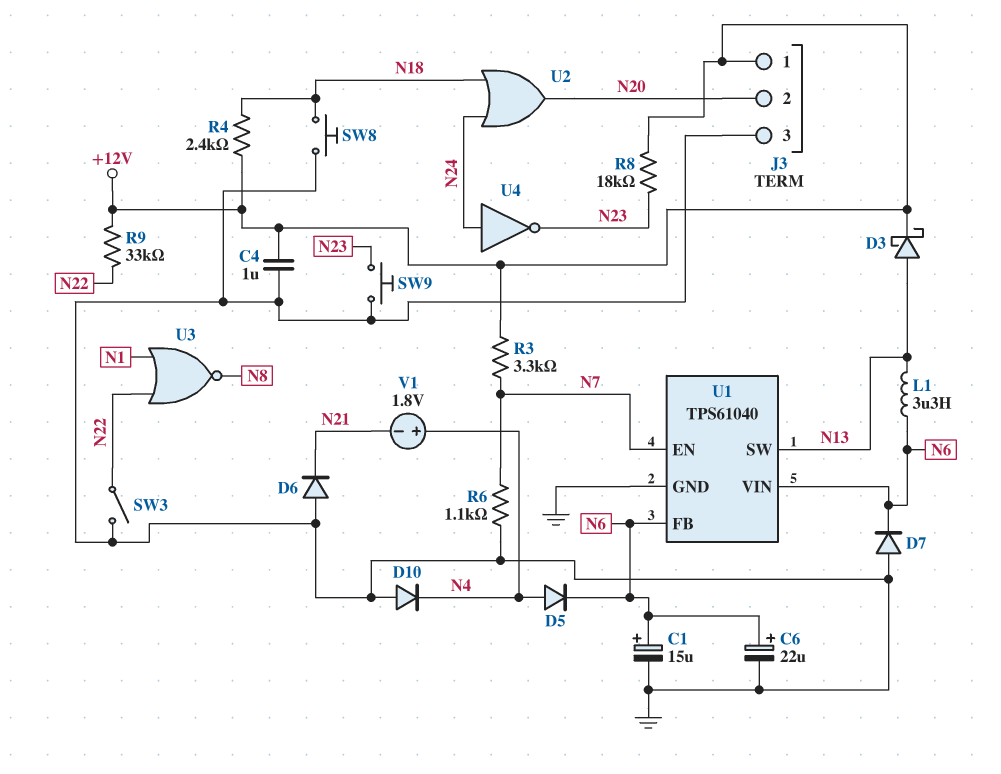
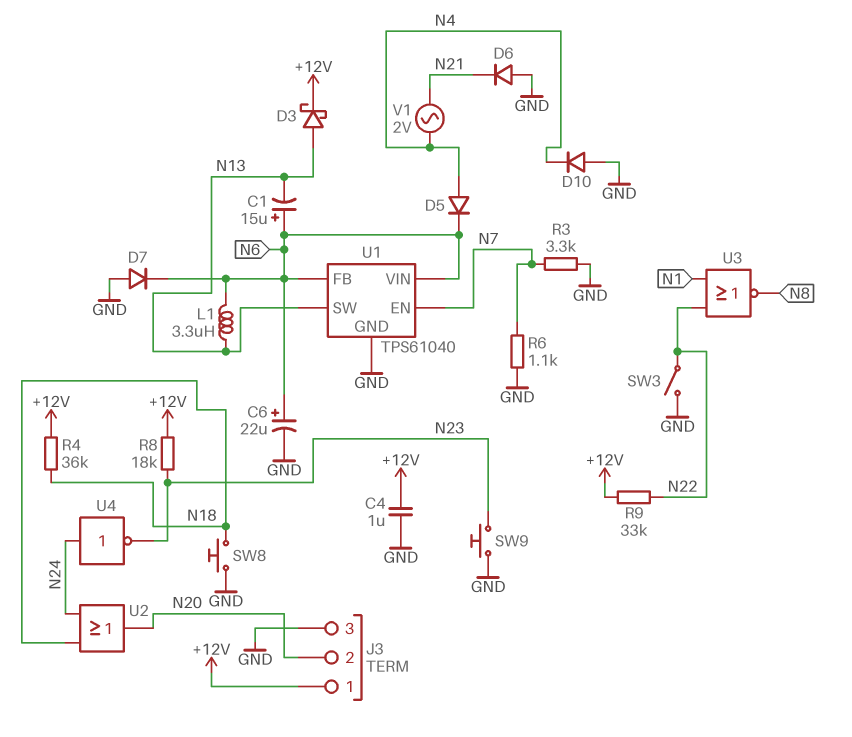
C1: 15uF (plus N6, minus GND) -> 15uF (plus N6, minus N13)
R3: 3.3k (+12V, N7) -> 3.3k (GND, N7)
R4: 2.4k (+12V, N18) -> 36k (+12V, N18)
V1: 1.8V (plus N4, minus N21) -> AC 2V (N4, N21)

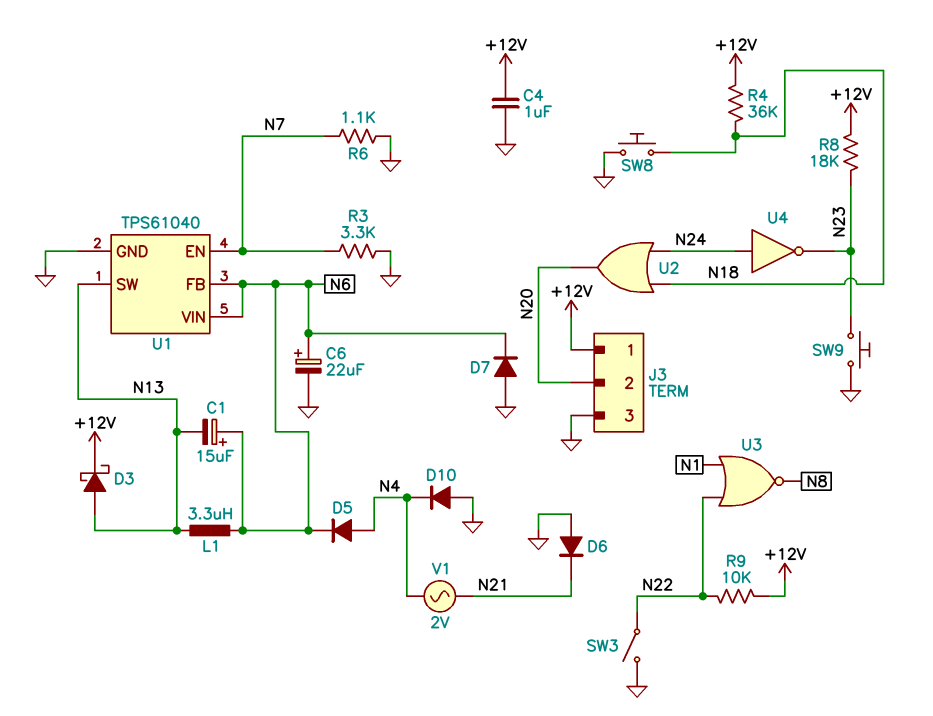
R9: 33k (+12V, N22) -> 10k (+12V, N22)

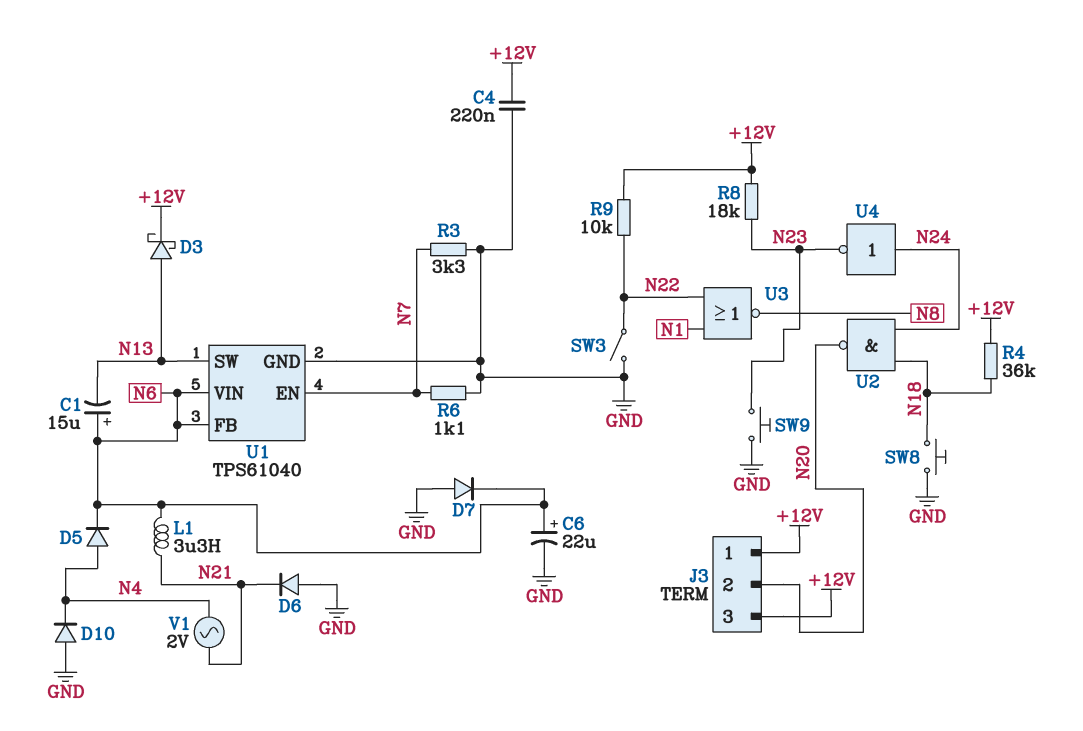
C4: 1uF (+12V, GND) -> 220nF (+12V, GND)
J3 pin 3: GND -> +12V
L1: 3.3uH (N6, N13) -> 3.3uH (N6, N21)
U2: OR (in N18, in N24, out N20) -> NAND (in N18, in N24, out N20)

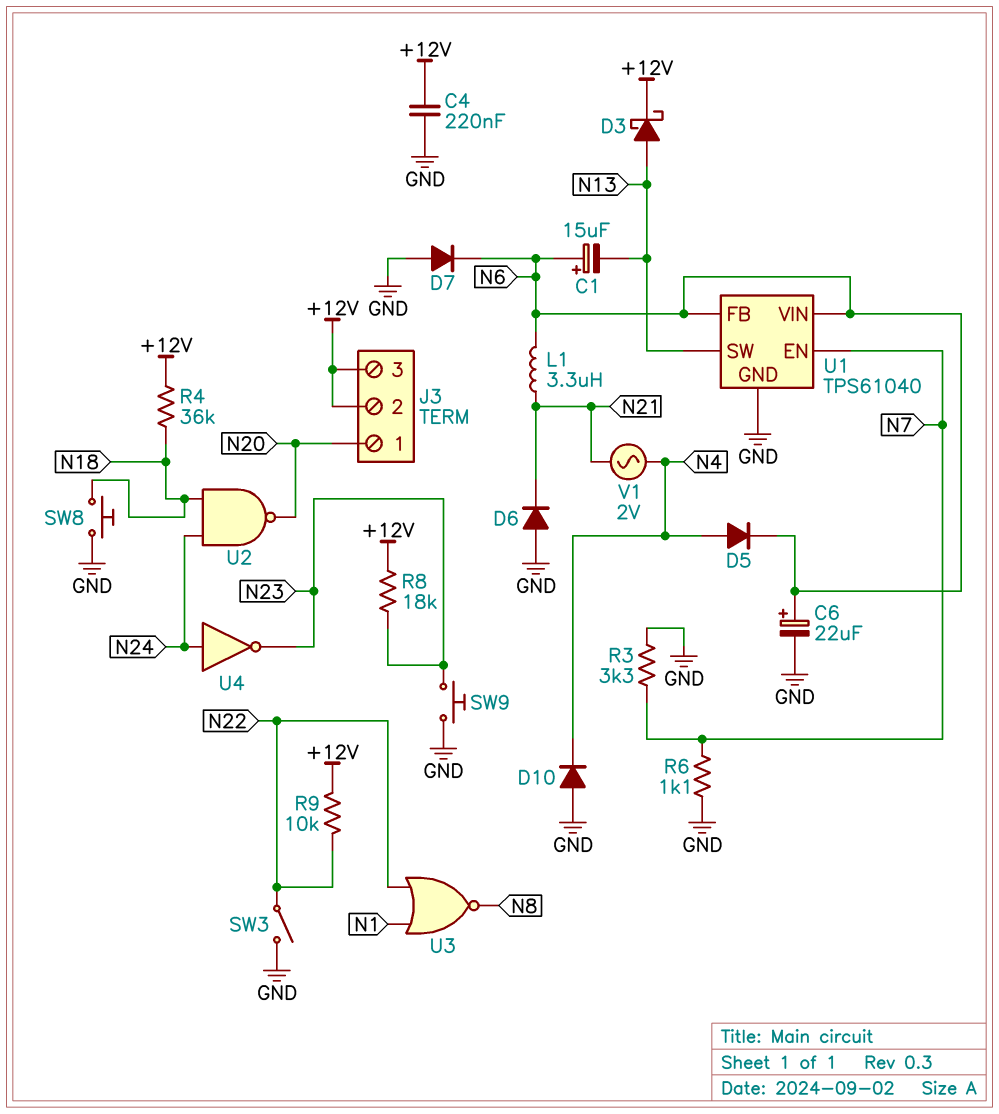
J3 pin 1: +12V -> N20
J3 pin 2: N20 -> +12V

